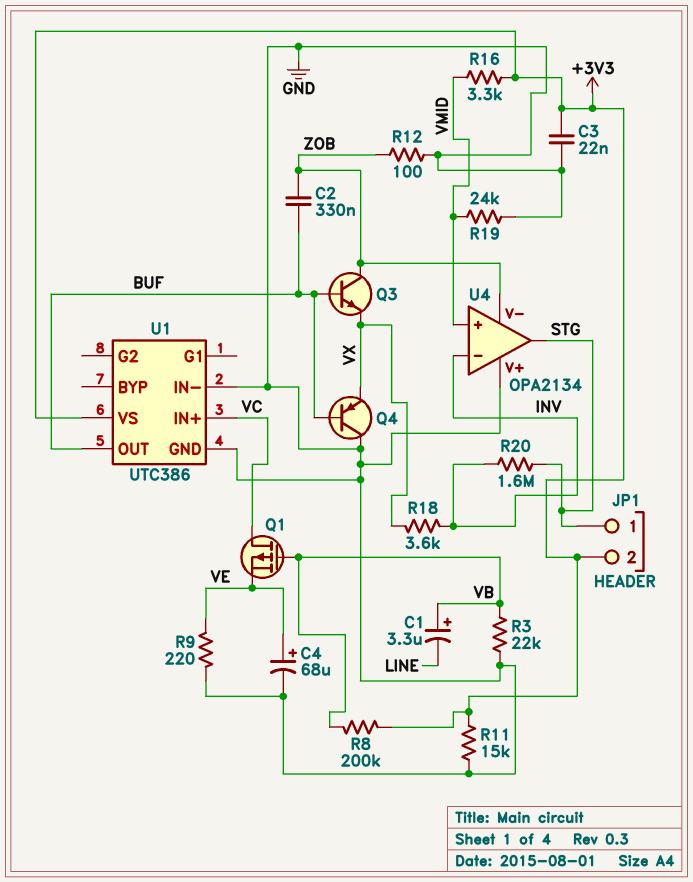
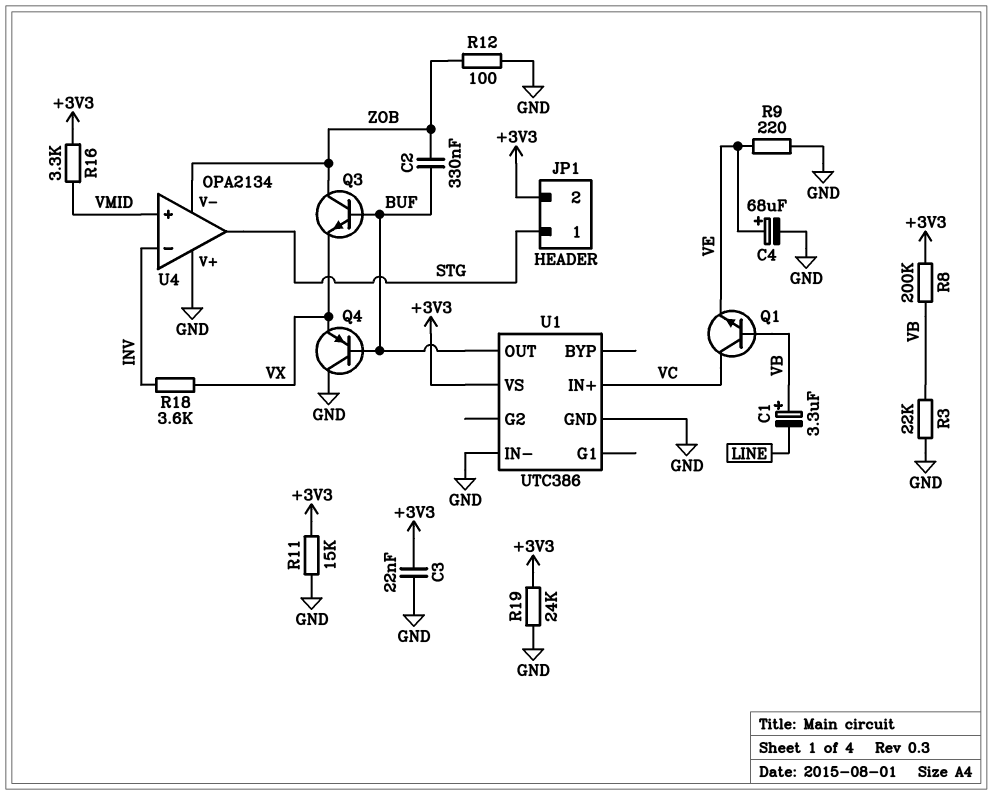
Q1: PMOS (G VB, D VC, S VE) -> NPN (B VB, C VC, E VE)
R19: 24k (GND, VMID) -> 24k (+3V3, GND)
R20: 1.6M (INV, STG) -> none

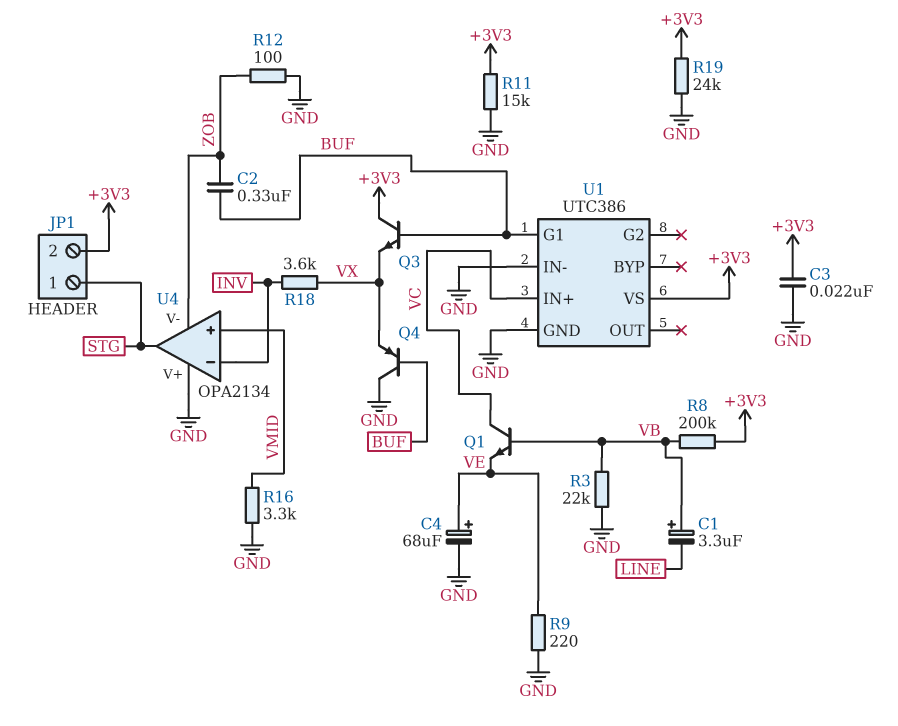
Q3: NPN (B BUF, C ZOB, E VX) -> NPN (B BUF, C +3V3, E VX)
R16: 3.3k (+3V3, VMID) -> 3.3k (GND, VMID)
U1 pin G1: none -> BUF
U1 pin OUT: BUF -> none

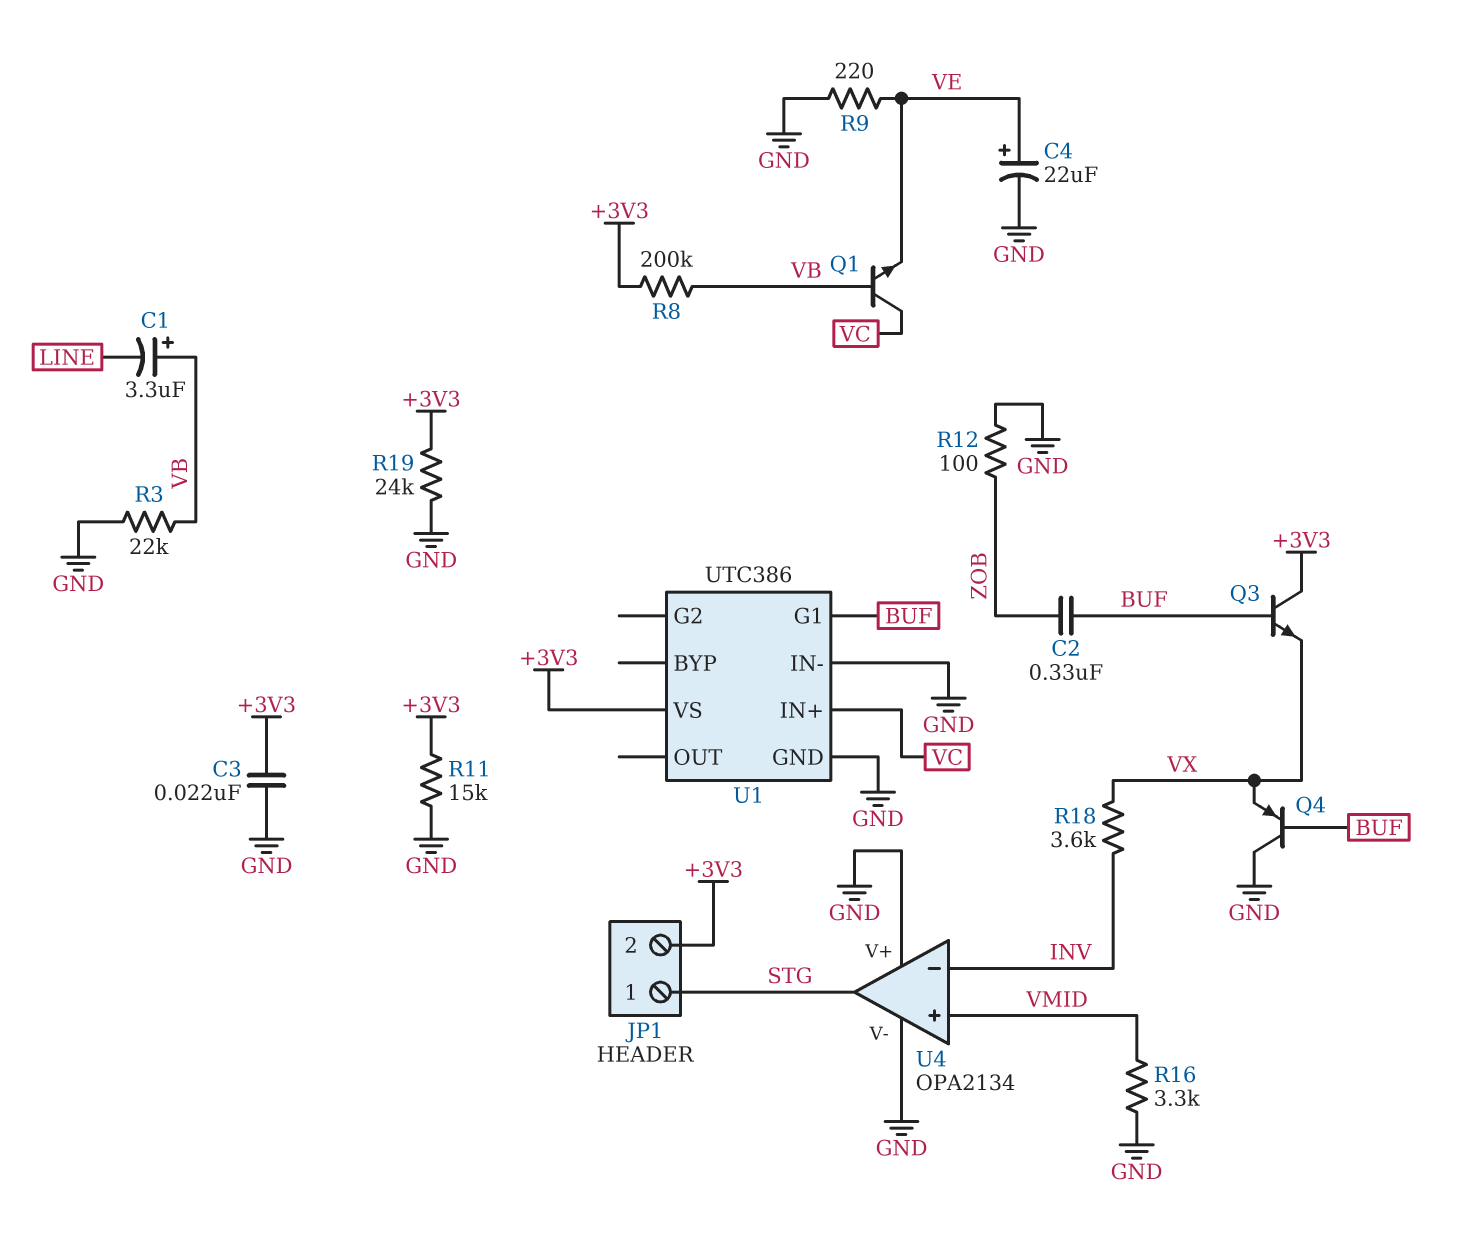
C4: 68uF (plus VE, minus GND) -> 22uF (plus VE, minus GND)
U4 pin V-: ZOB -> GND

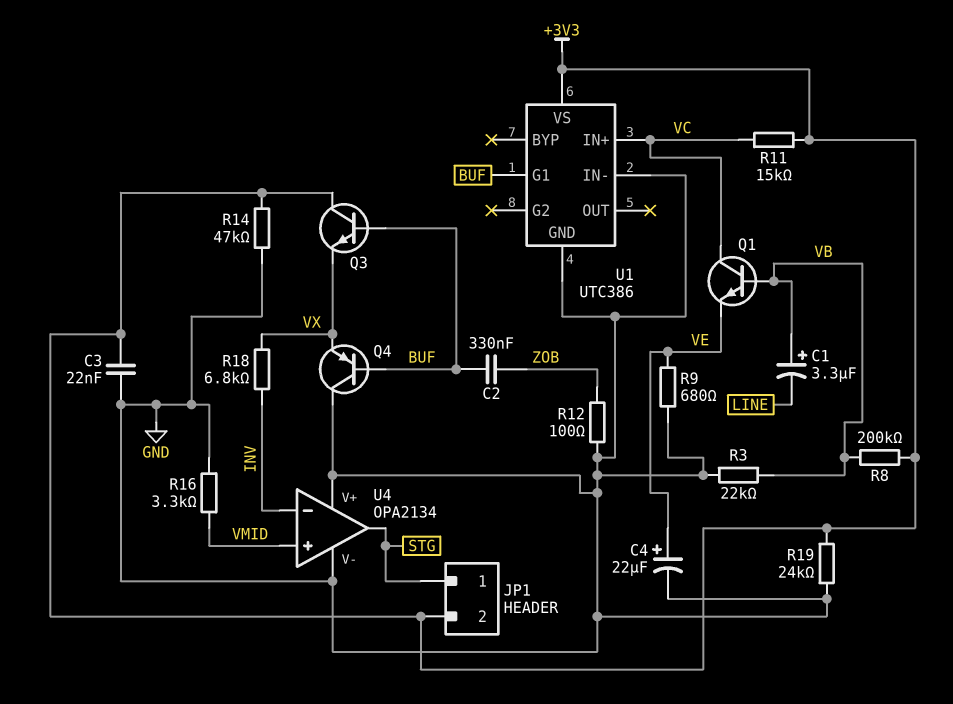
R9: 220 (GND, VE) -> 680 (GND, VE)
R11: 15k (+3V3, GND) -> 15k (+3V3, VC)
R14: none -> 47k (+3V3, GND)
R18: 3.6k (INV, VX) -> 6.8k (INV, VX)

